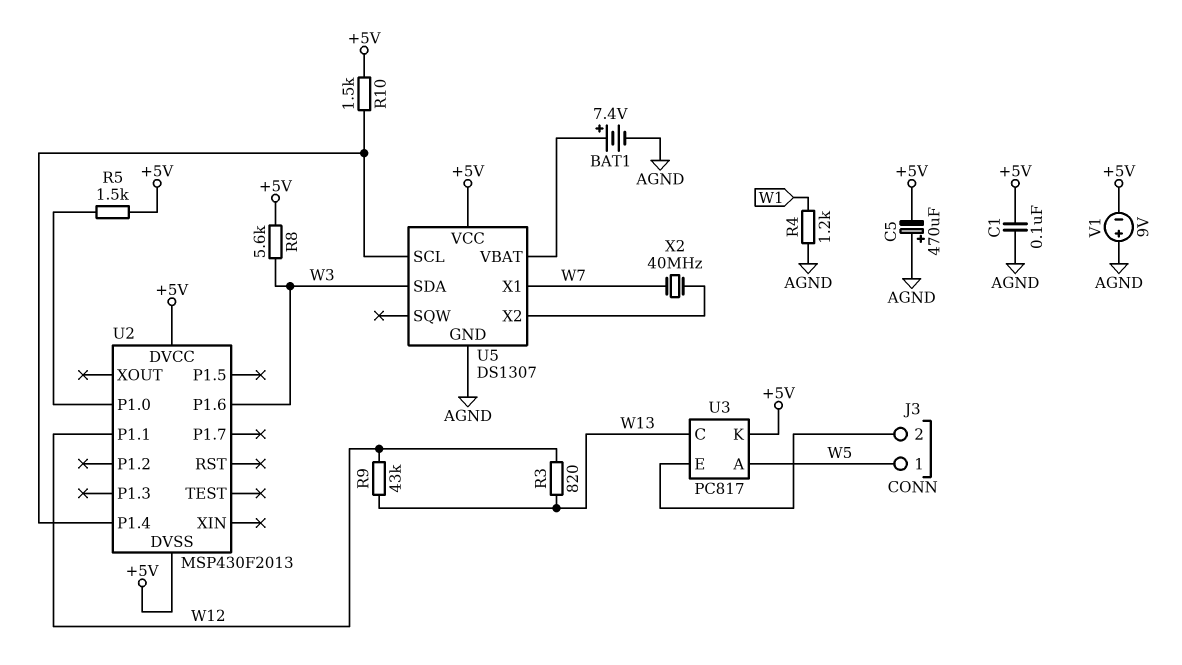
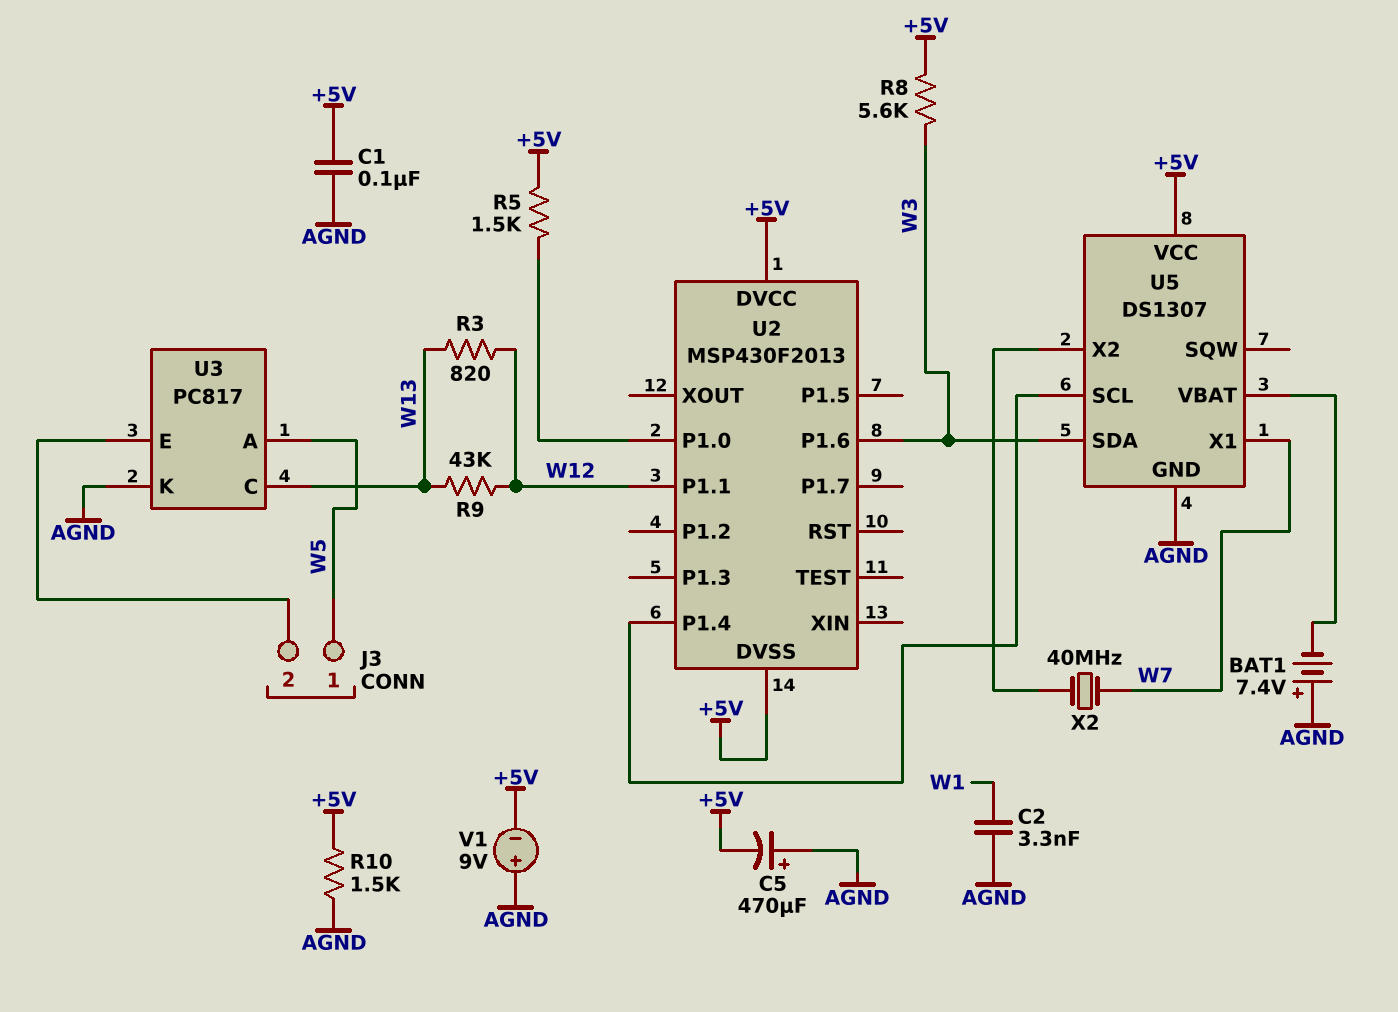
BAT1: 7.4V (plus U5/VBAT, minus AGND) -> 7.4V (plus AGND, minus U5/VBAT)
C2: none -> 3.3nF (AGND, W1)
R4: 1.2k (AGND, W1) -> none
R10: 1.5k (+5V, U2/P1.4) -> 1.5k (+5V, AGND)
U3 pin K: +5V -> AGND

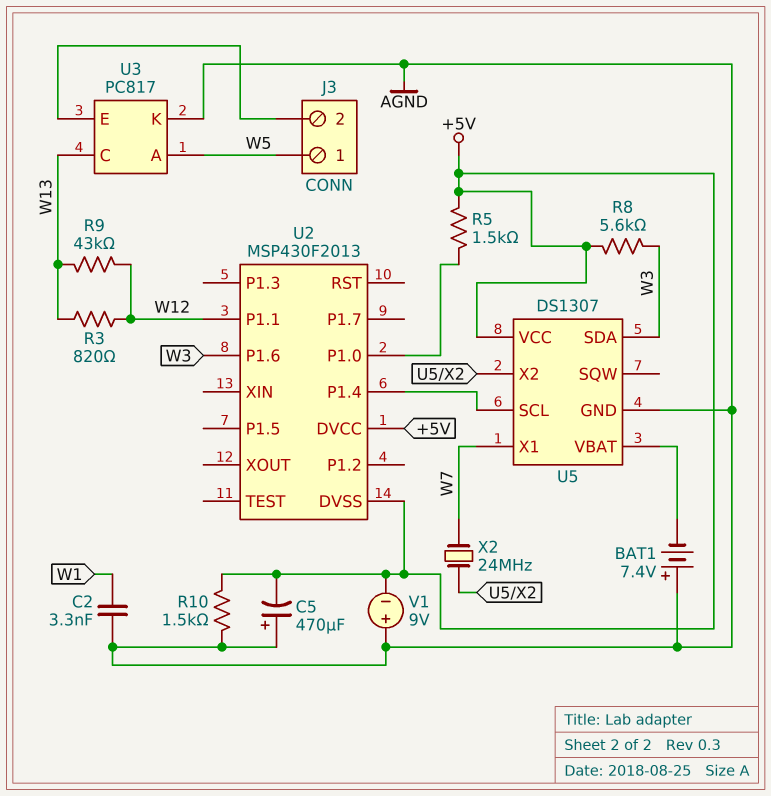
C1: 100nF (+5V, AGND) -> none
X2: 40MHz (U5/X2, W7) -> 24MHz (U5/X2, W7)

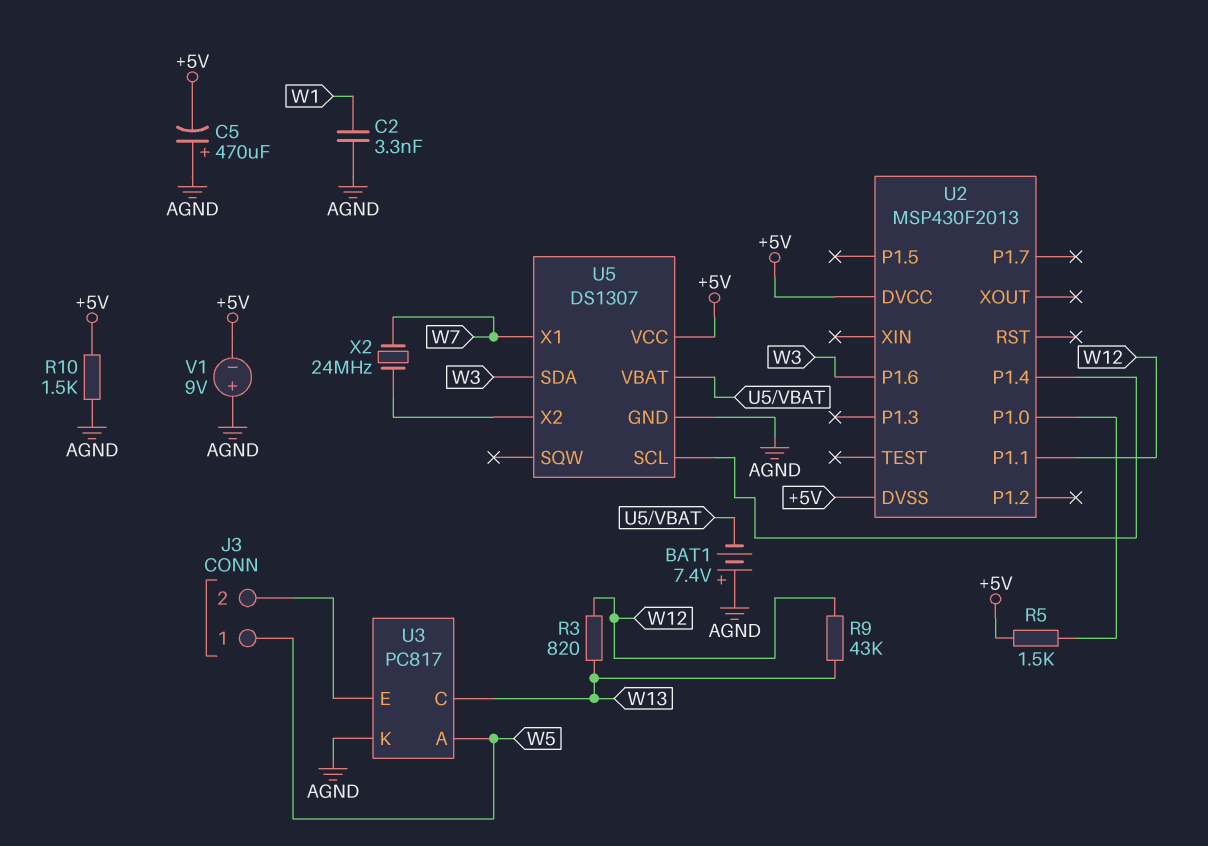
R8: 5.6k (+5V, W3) -> none

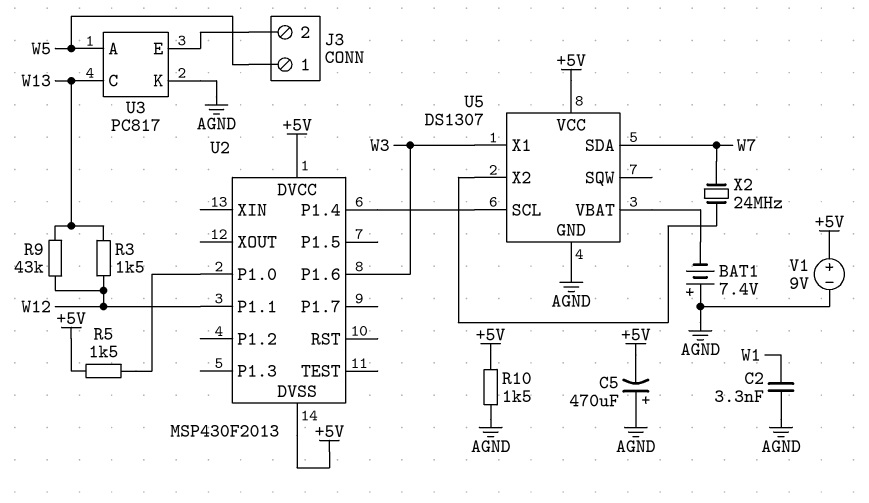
R3: 820 (W12, W13) -> 1.5k (W12, W13)
U5 pin SDA: W3 -> W7
U5 pin X1: W7 -> W3
V1: 9V (plus AGND, minus +5V) -> 9V (plus +5V, minus AGND)

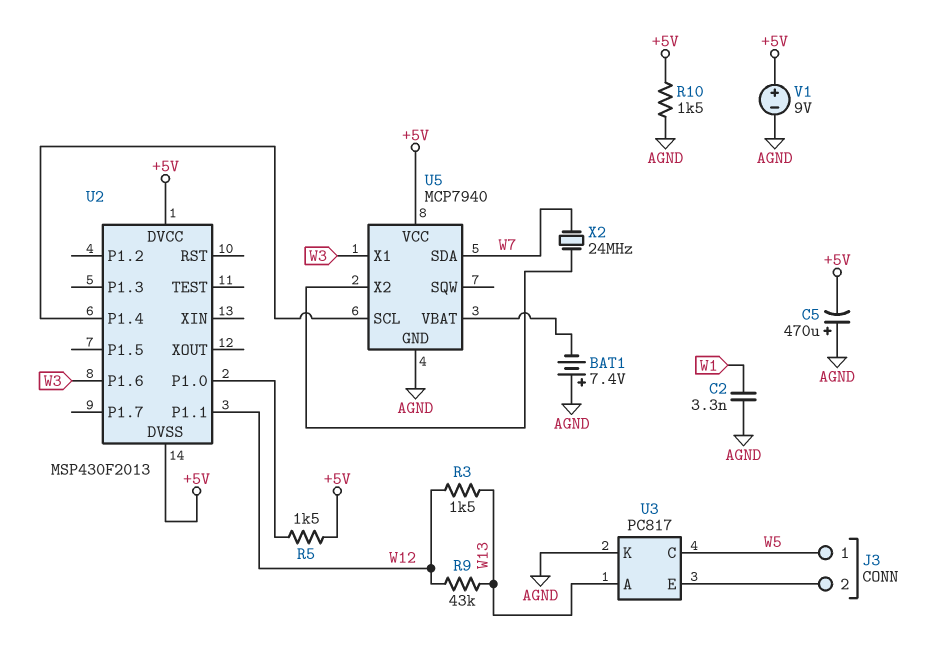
U3 pin A: W5 -> W13
U3 pin C: W13 -> W5
U5: DS1307 -> MCP7940

